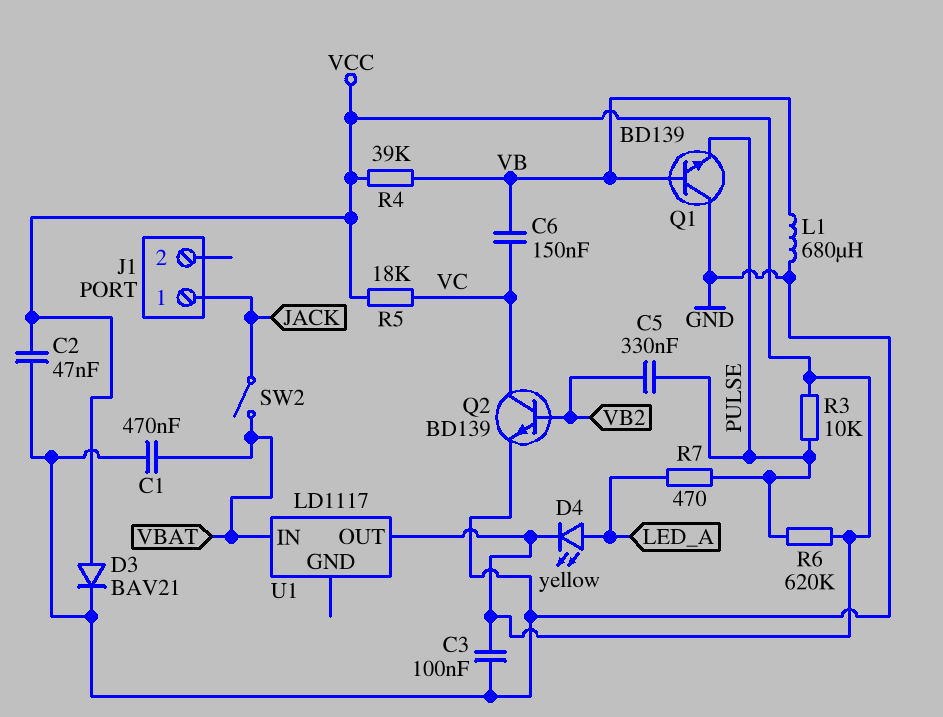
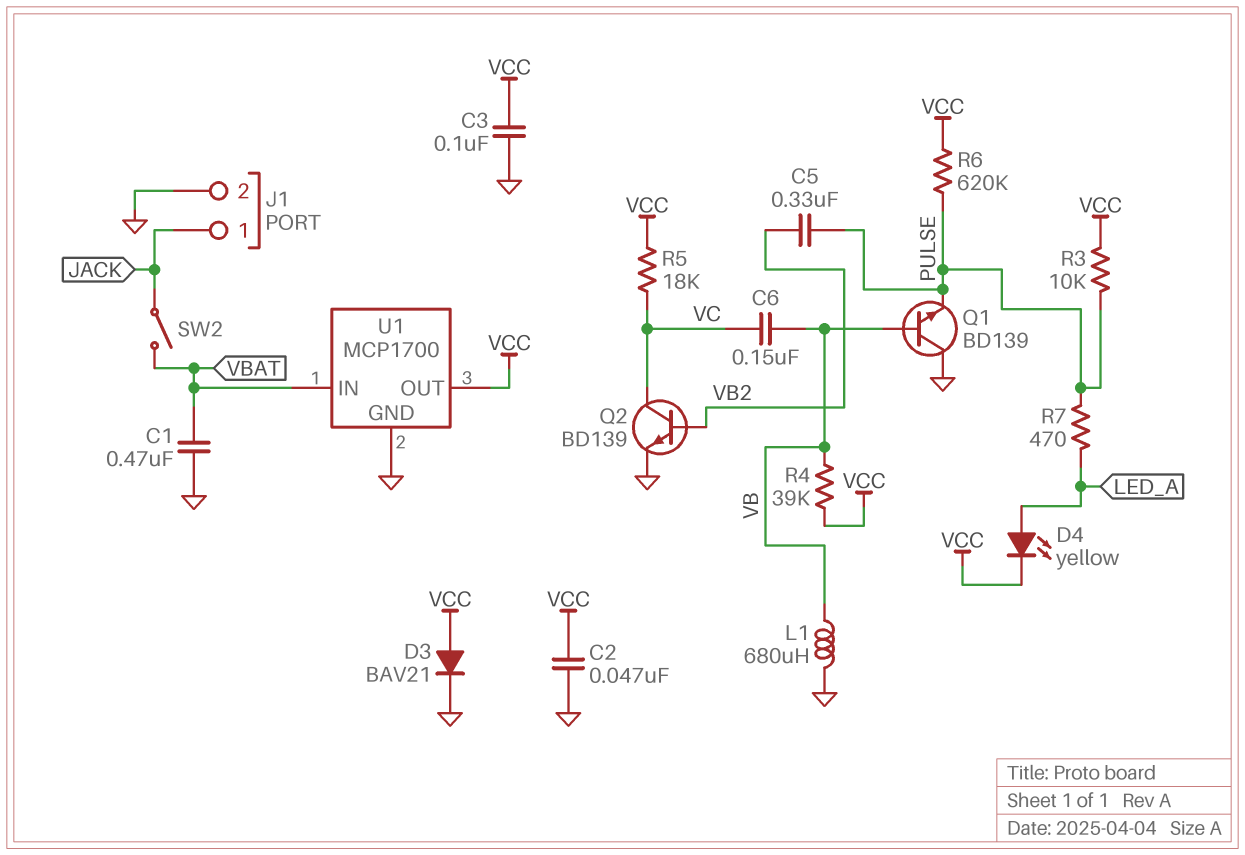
J1 pin 2: none -> GND
U1: LD1117 -> MCP1700
U1 pin GND: none -> GND

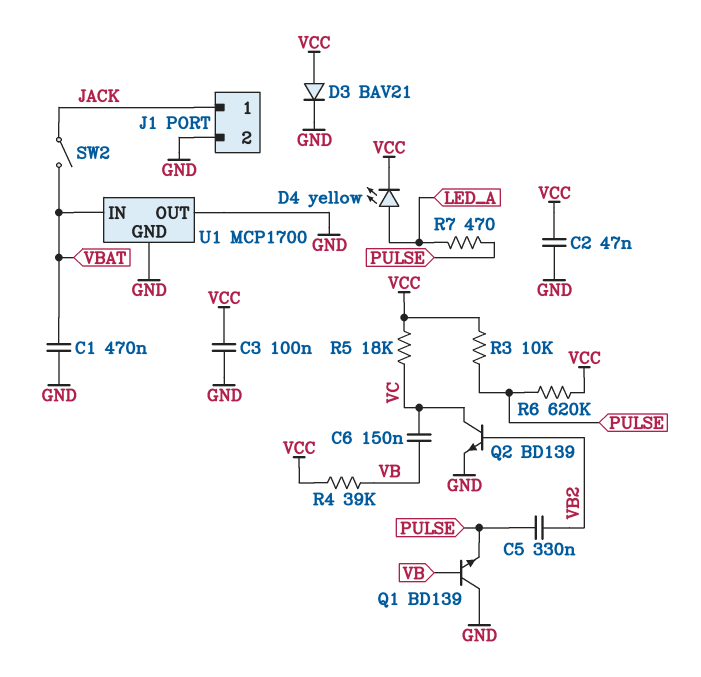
L1: 680uH (GND, VB) -> none
U1 pin OUT: VCC -> GND

